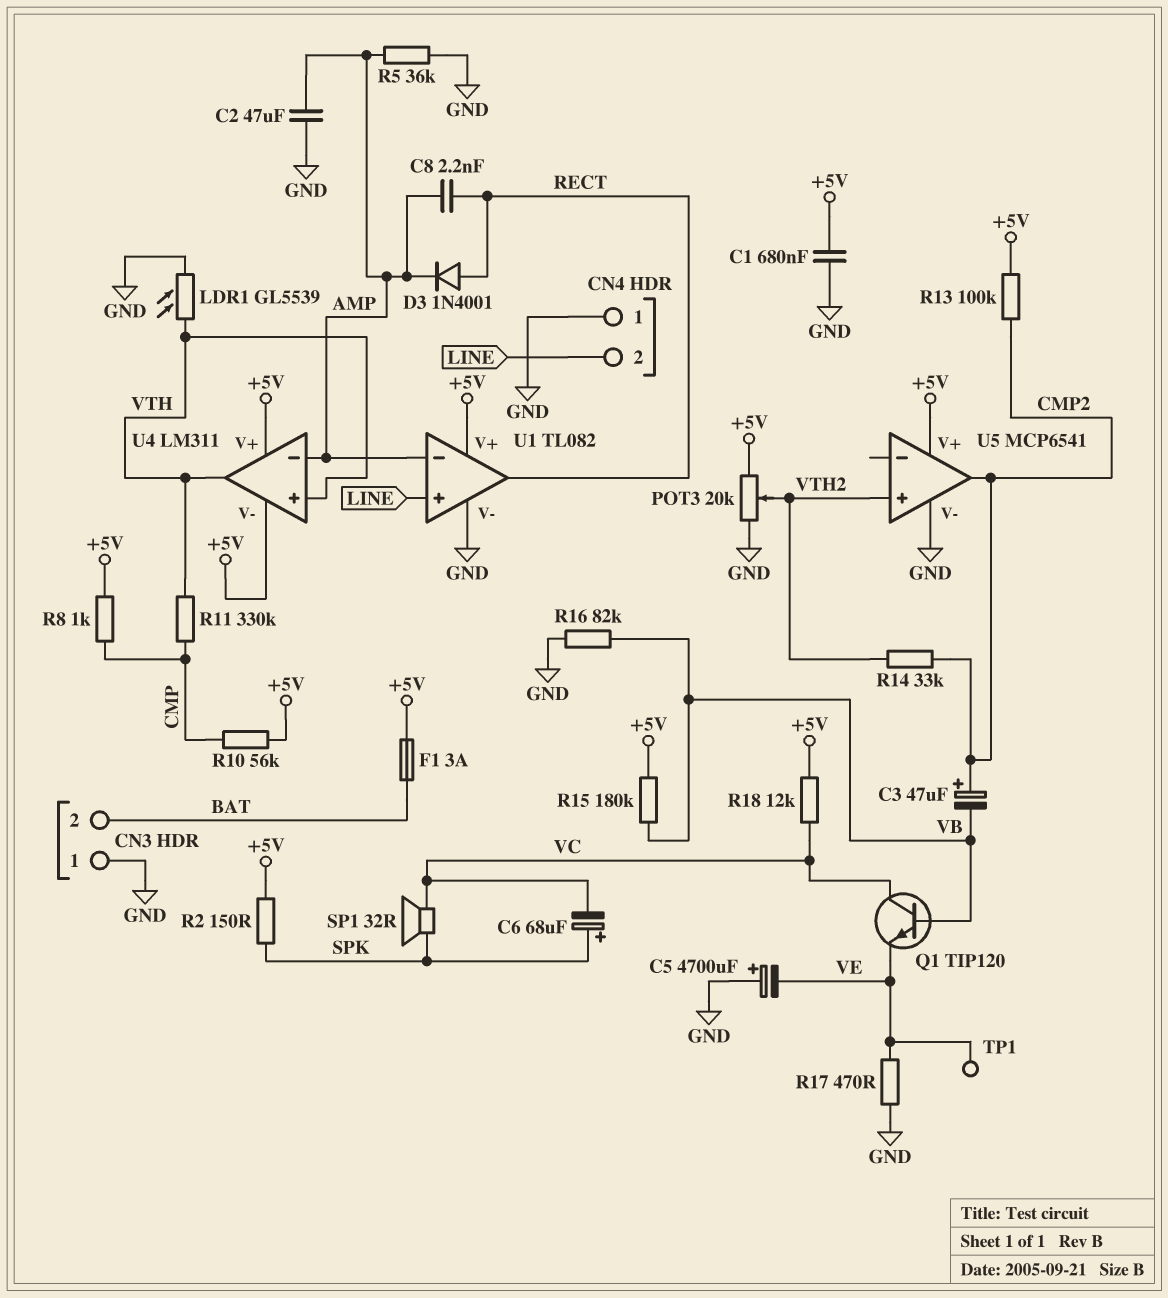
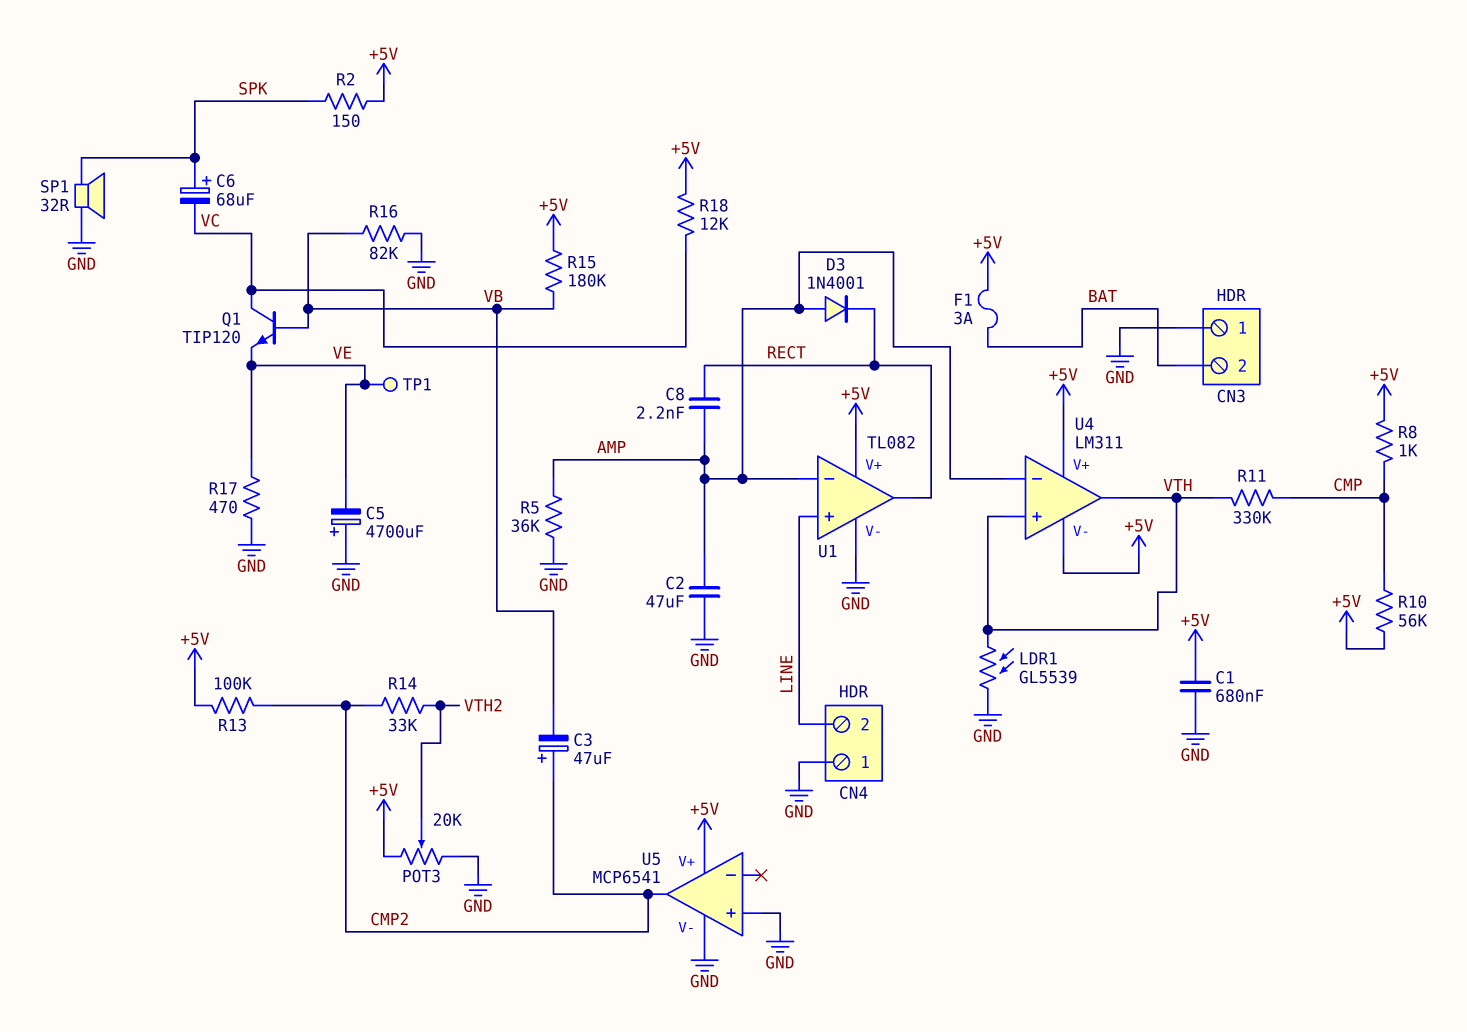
D3: diode 1N4001 (A RECT, K AMP) -> diode 1N4001 (A AMP, K RECT)
SP1: speaker 32R (SPK, VC) -> speaker 32R (GND, SPK)
U5 pin in+: VTH2 -> GND

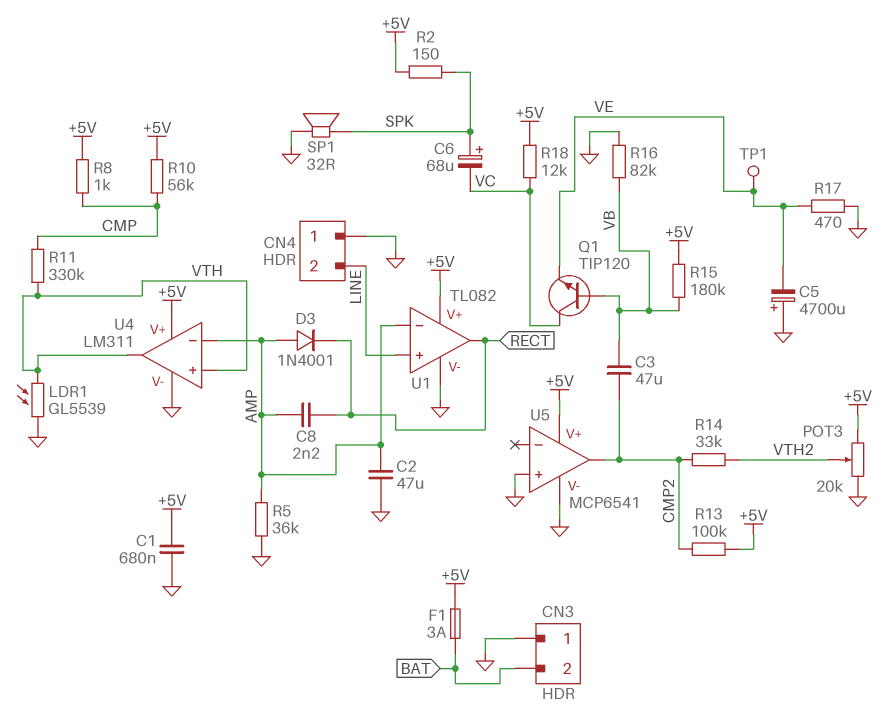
C3: 47uF (plus CMP2, minus VB) -> 47uF (CMP2, VB)
U4 pin V-: +5V -> GND

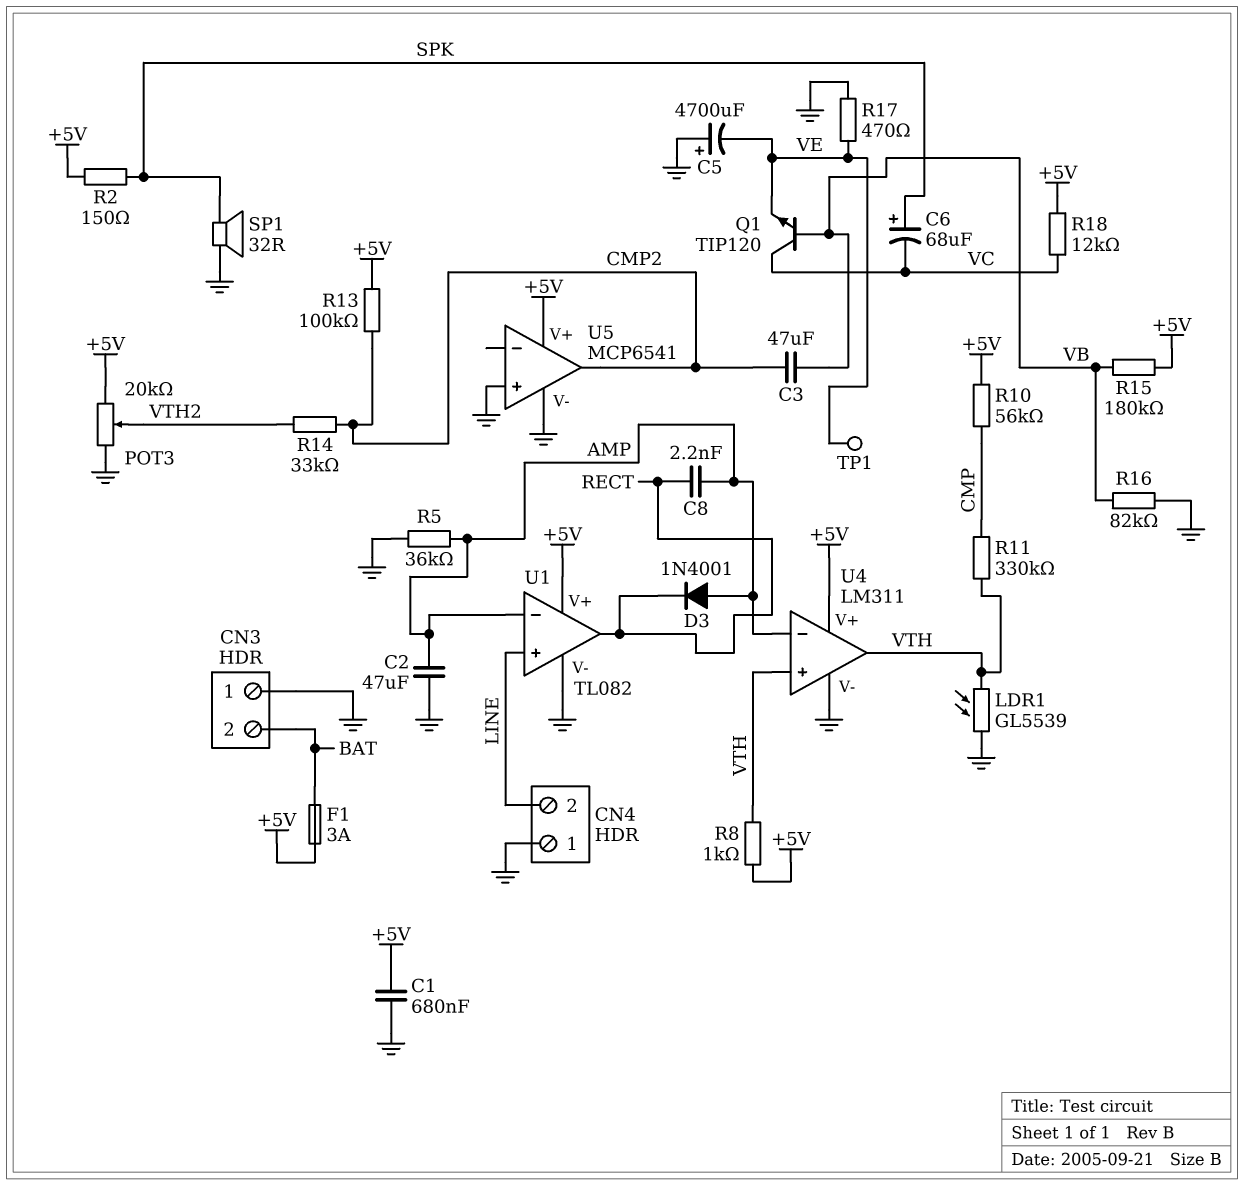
R8: 1k (+5V, CMP) -> 1k (+5V, VTH)

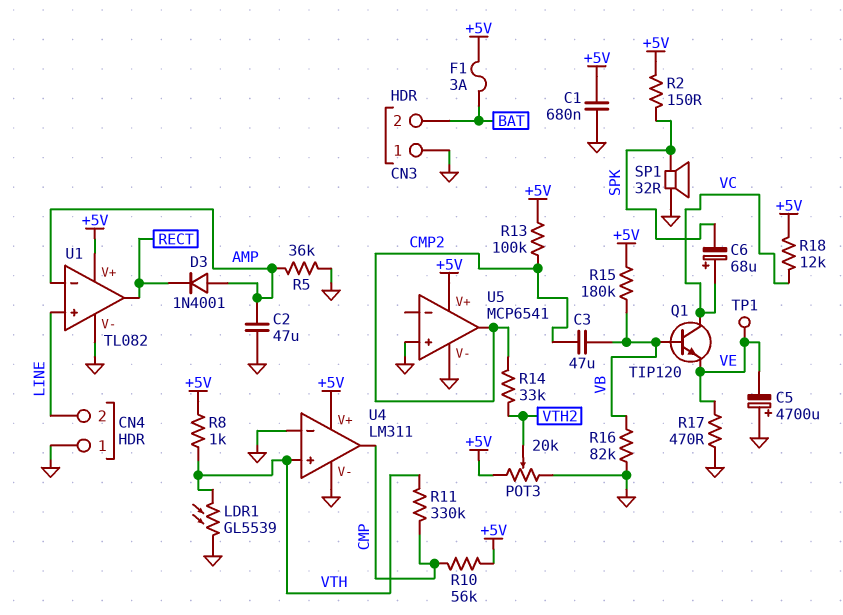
C6: 68uF (plus SPK, minus VC) -> 68uF (plus VC, minus SPK)
C8: 2.2nF (AMP, RECT) -> none
U4 pin in-: AMP -> GND
U4 pin out: VTH -> CMP

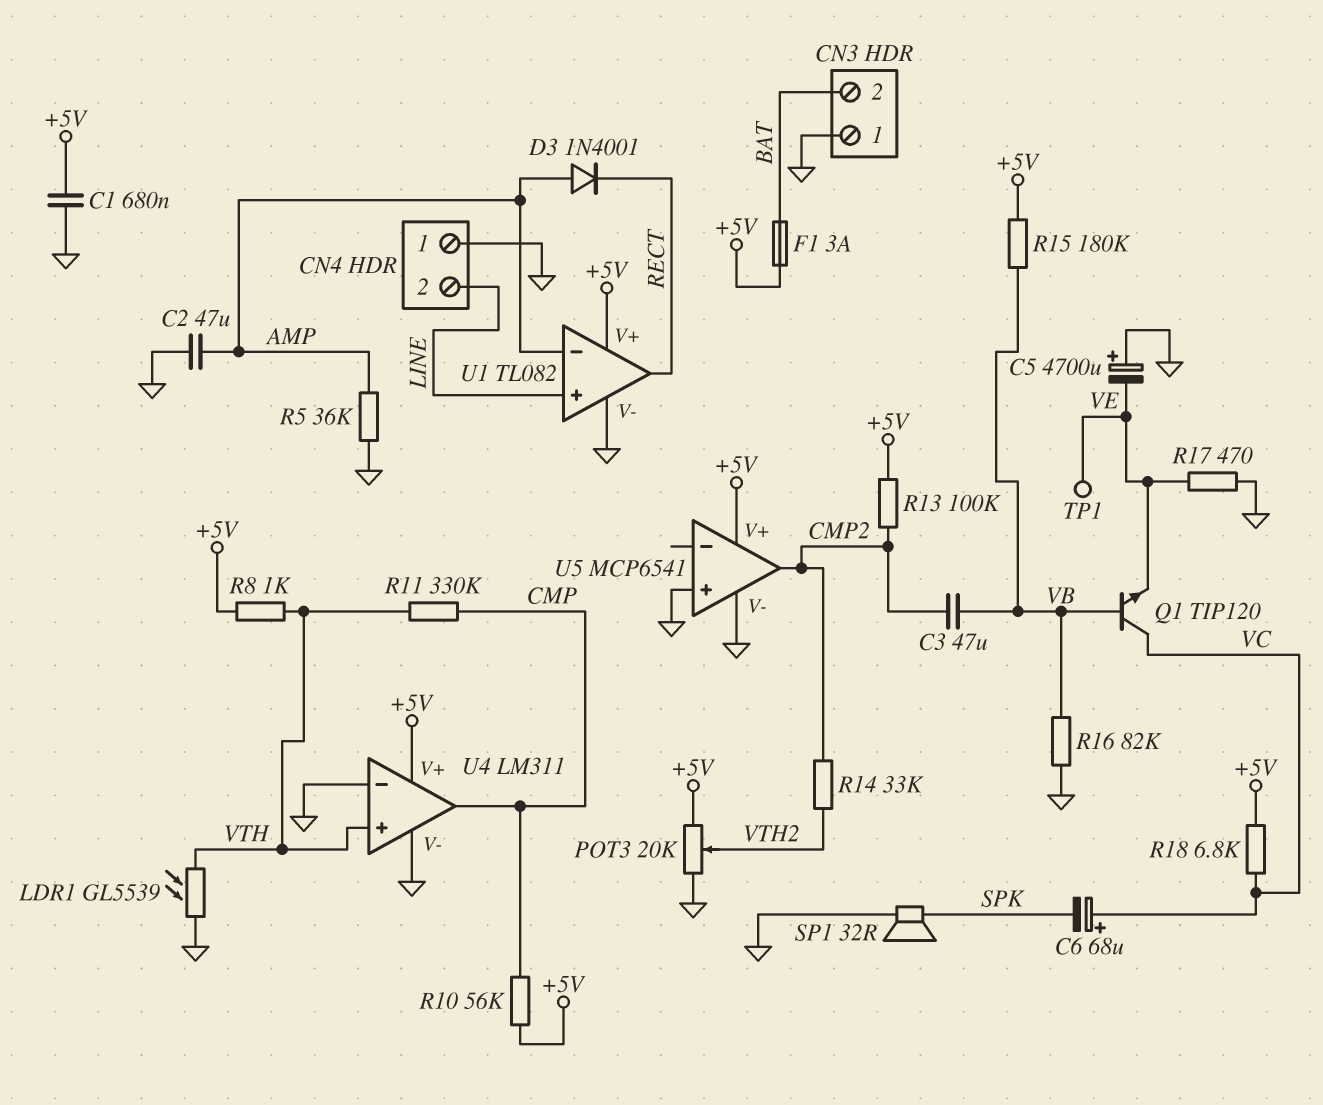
R2: 150 (+5V, SPK) -> none
R18: 12k (+5V, VC) -> 6.8k (+5V, VC)

